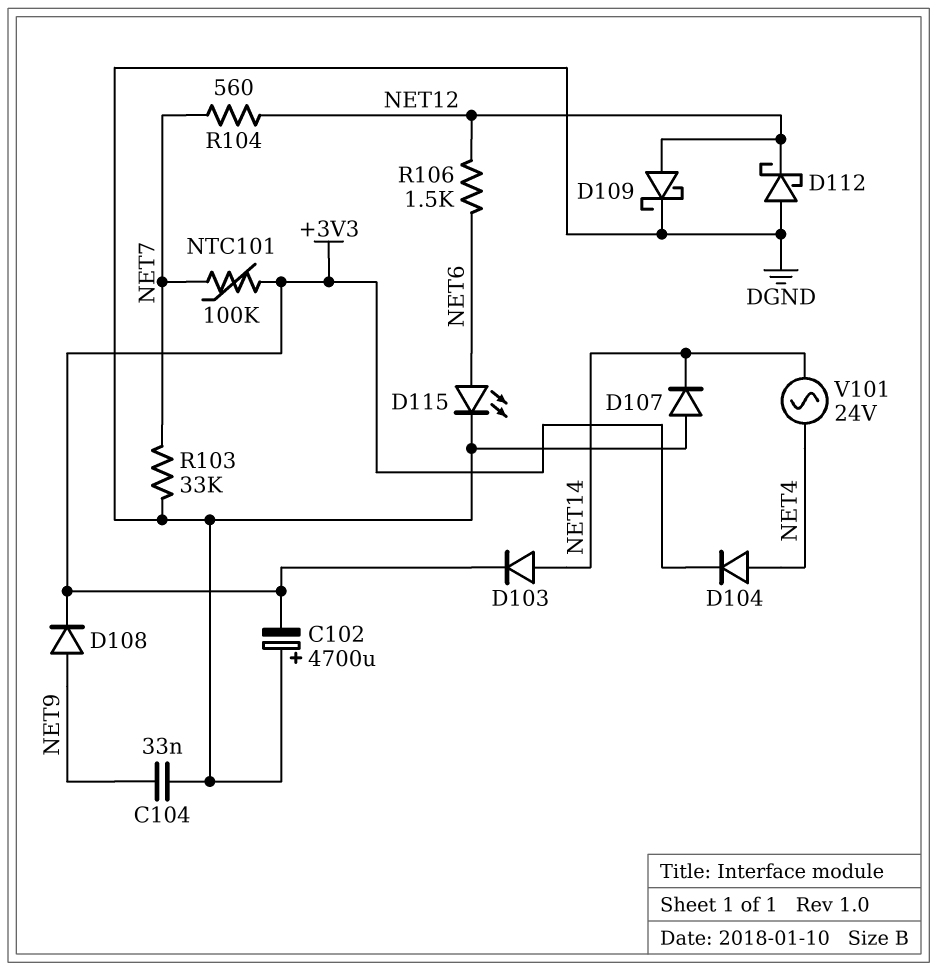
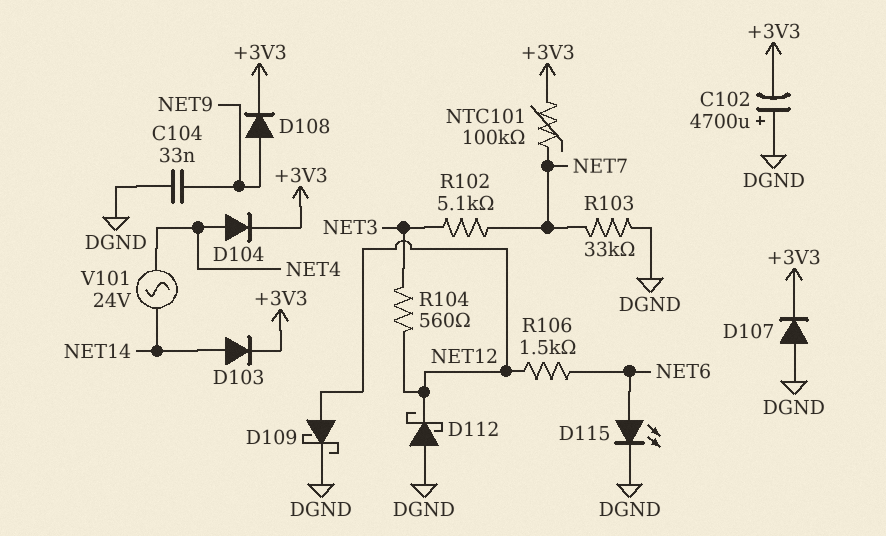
D107: diode (A DGND, K NET14) -> diode (A DGND, K +3V3)
R102: none -> 5.1k (NET3, NET7)
R104: 560 (NET7, NET12) -> 560 (NET3, NET12)

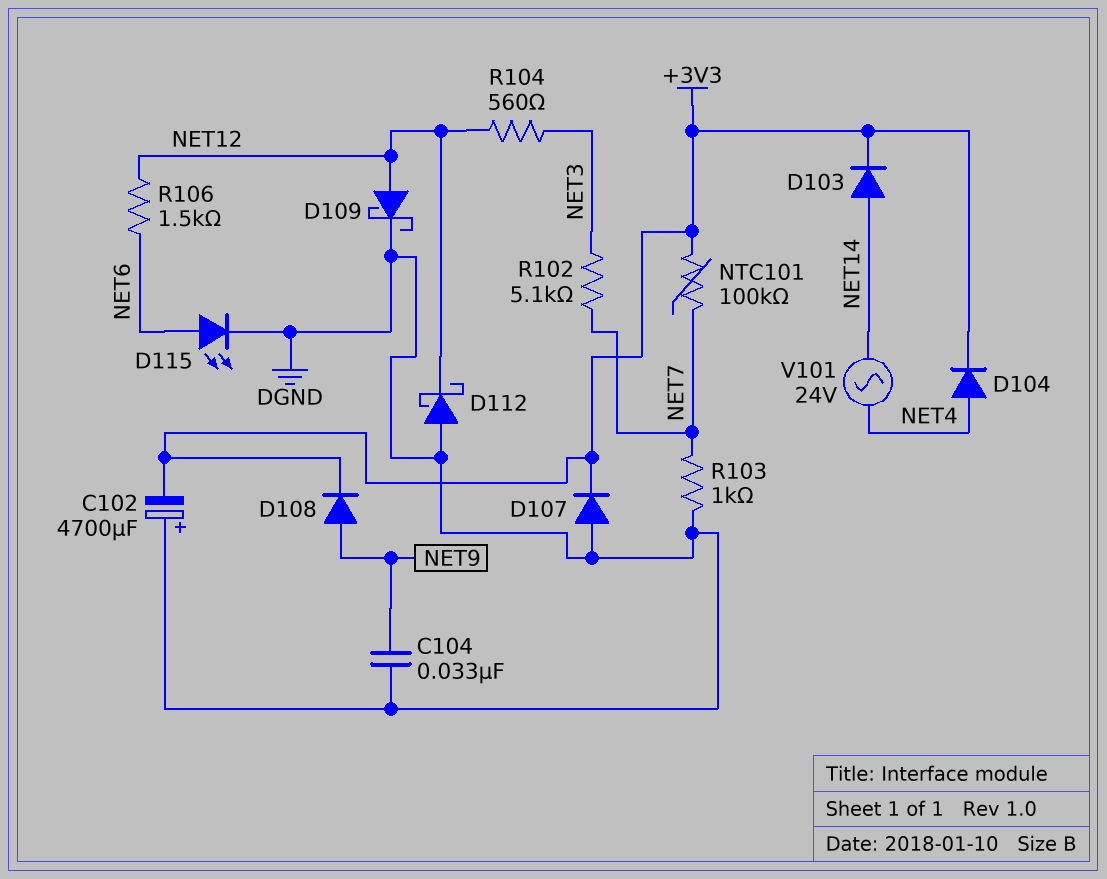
R103: 33k (DGND, NET7) -> 1k (DGND, NET7)

